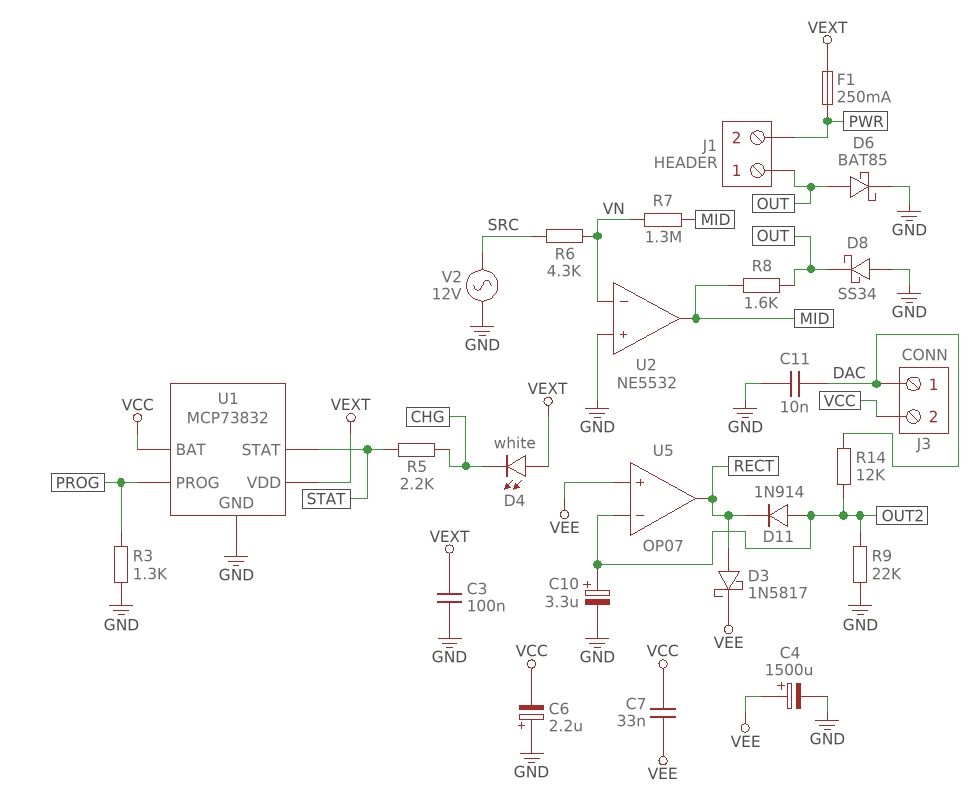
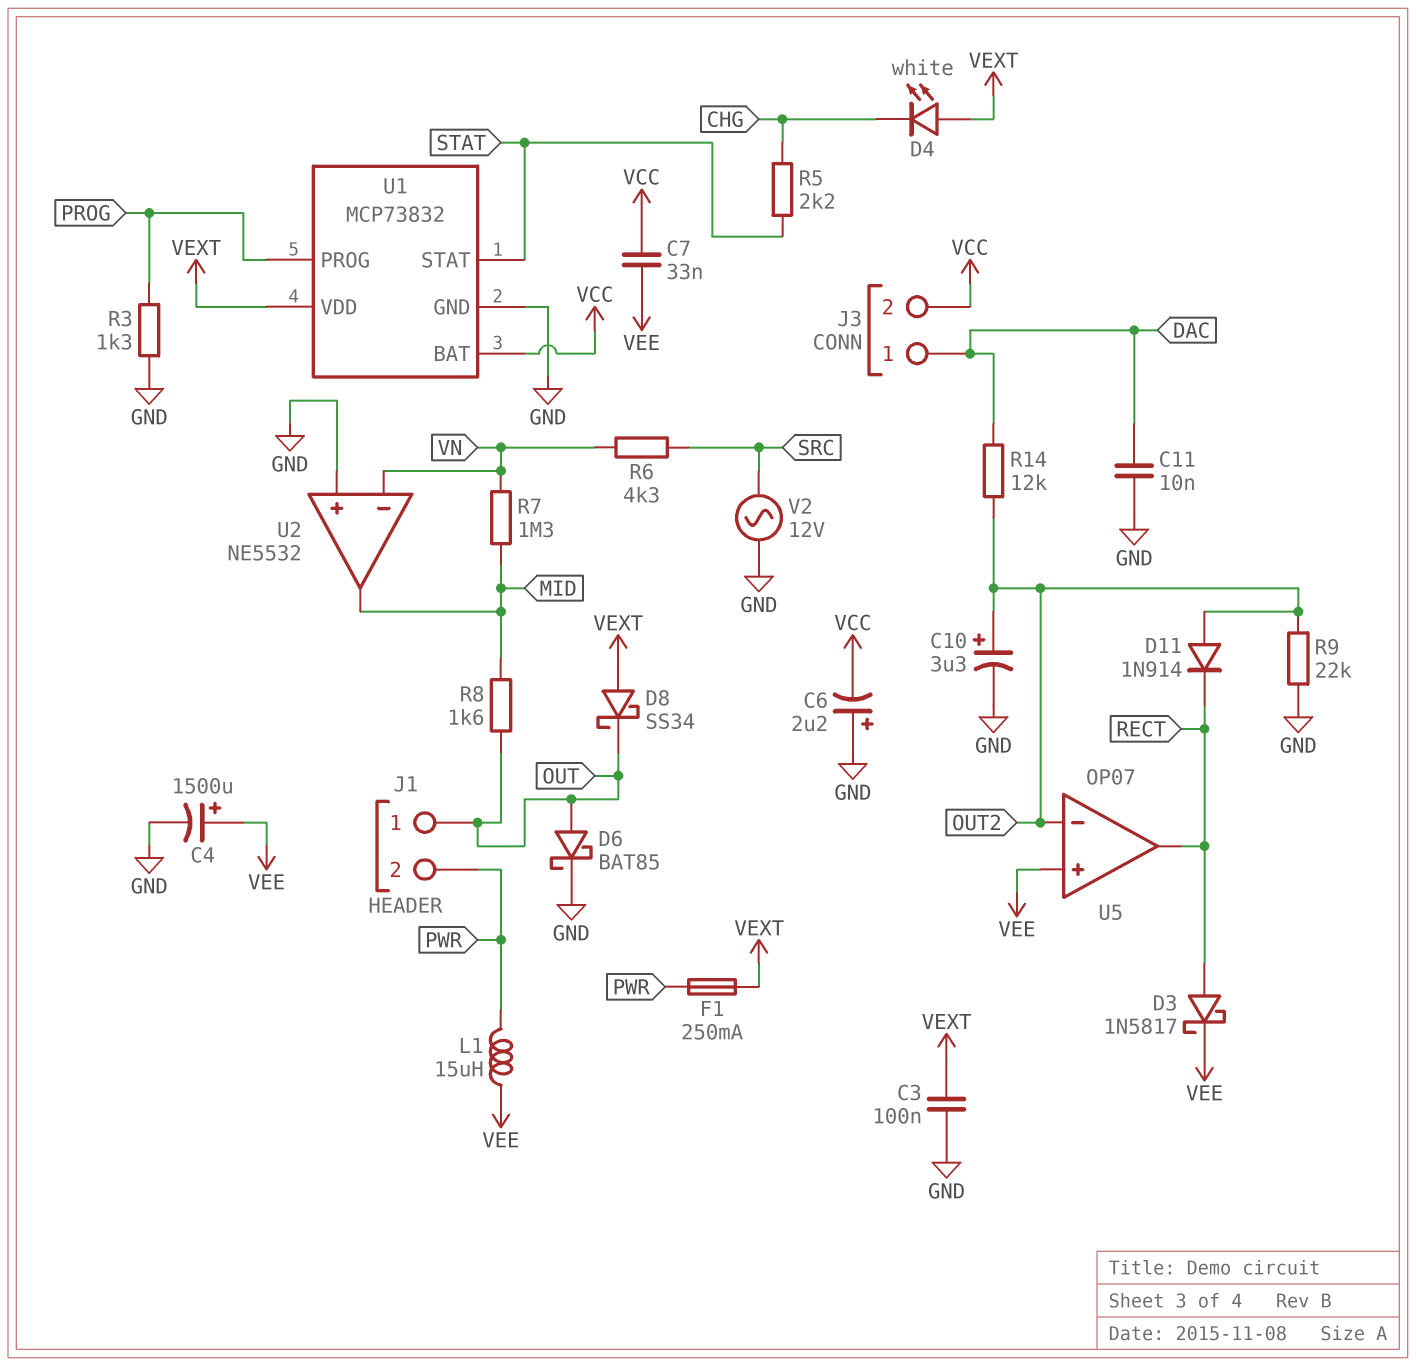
D8: schottky SS34 (A GND, K OUT) -> schottky SS34 (A VEXT, K OUT)
L1: none -> 15uH (PWR, VEE)

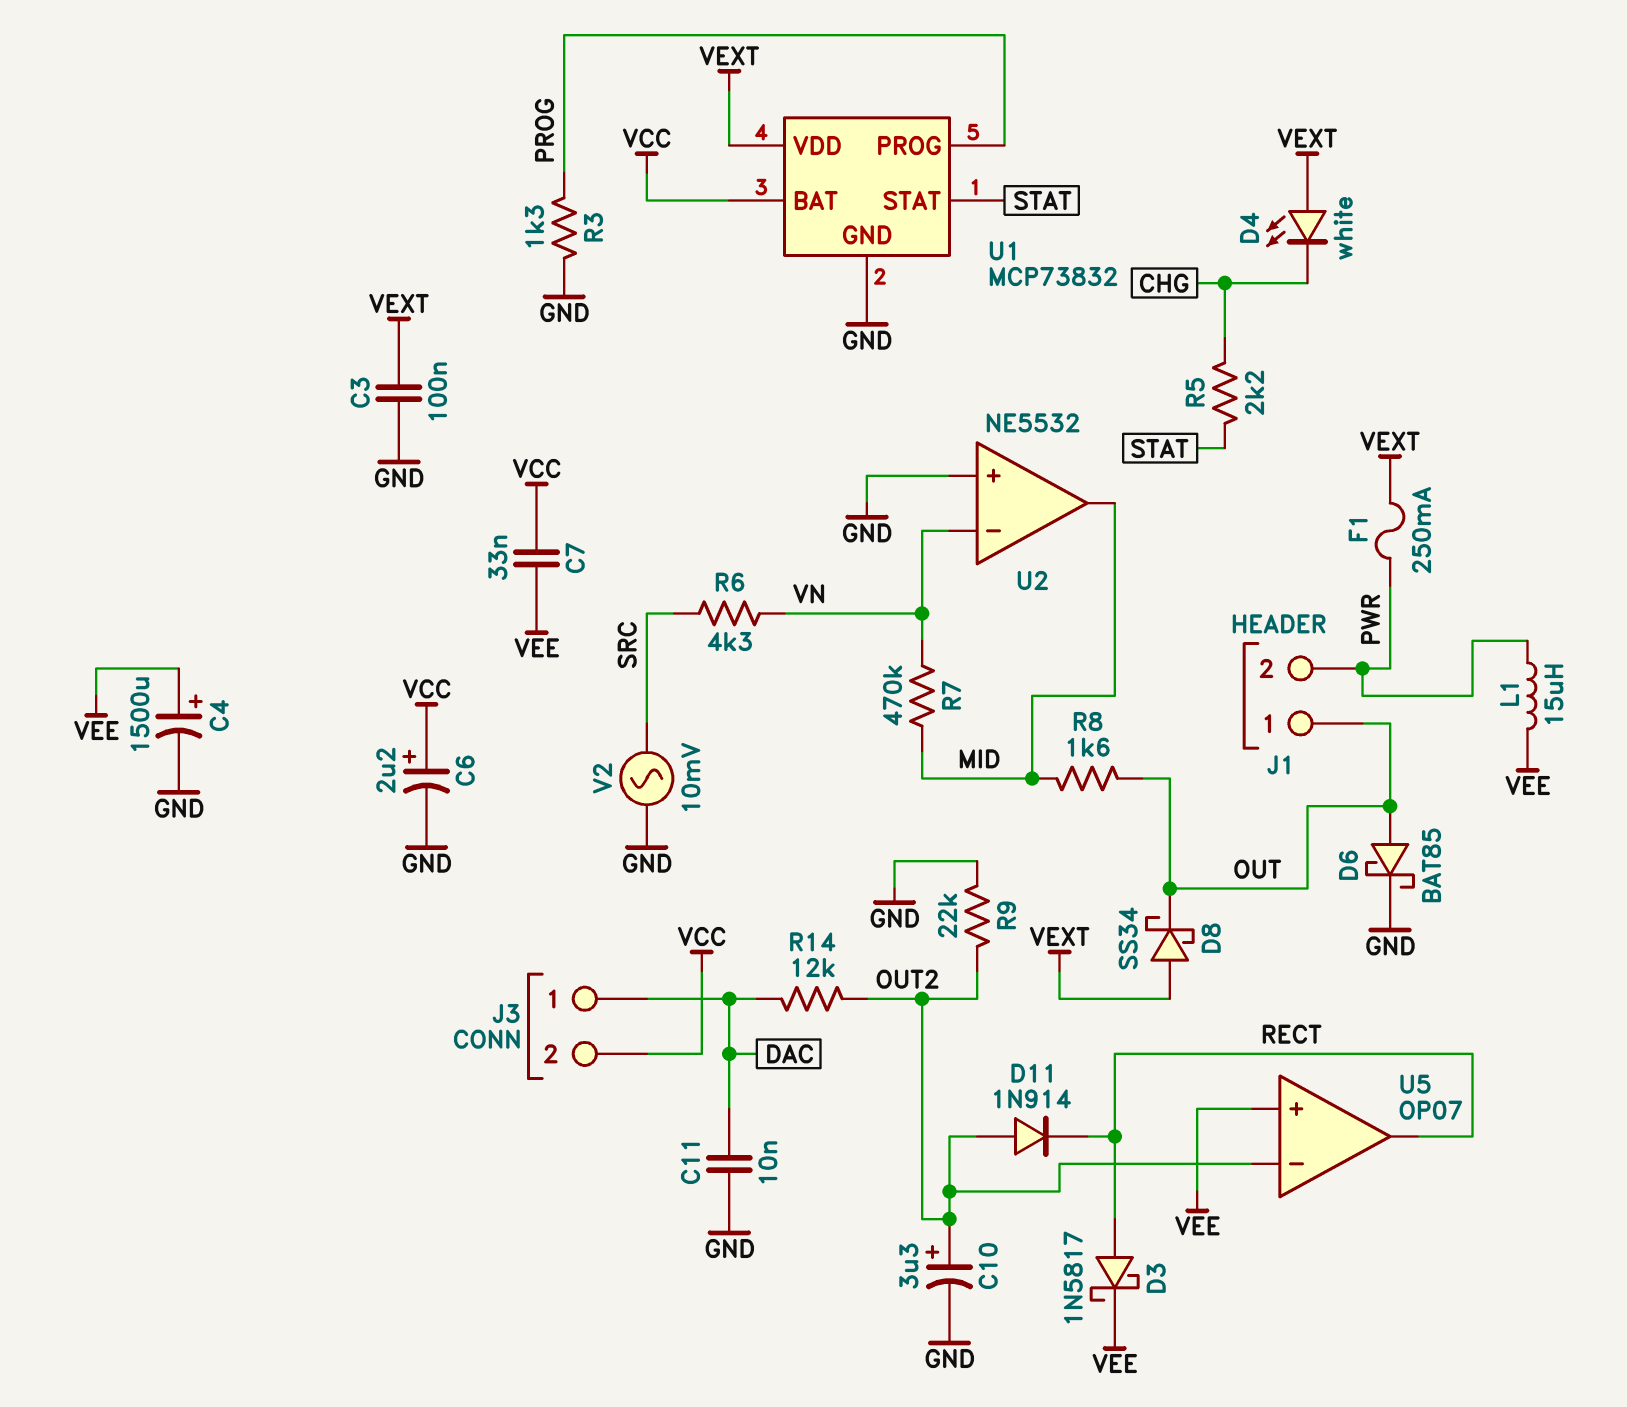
C6: 2.2uF (plus GND, minus VCC) -> 2.2uF (plus VCC, minus GND)
R7: 1.3M (MID, VN) -> 470k (MID, VN)
V2: AC 12V (GND, SRC) -> AC 10mV (GND, SRC)

